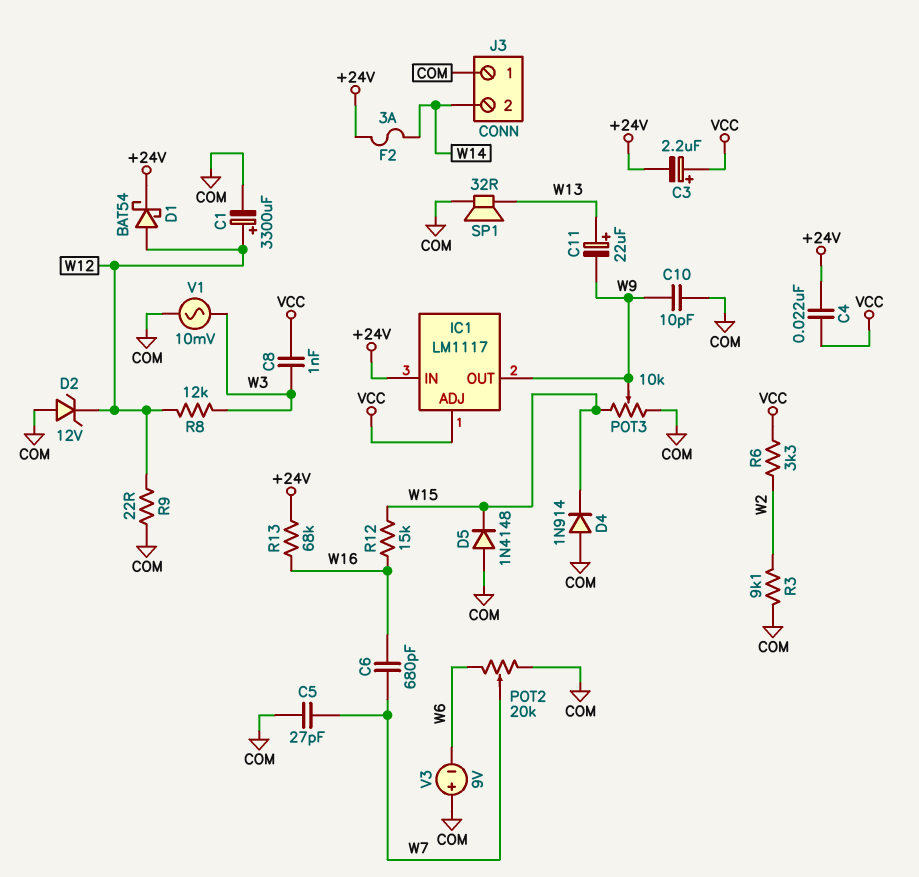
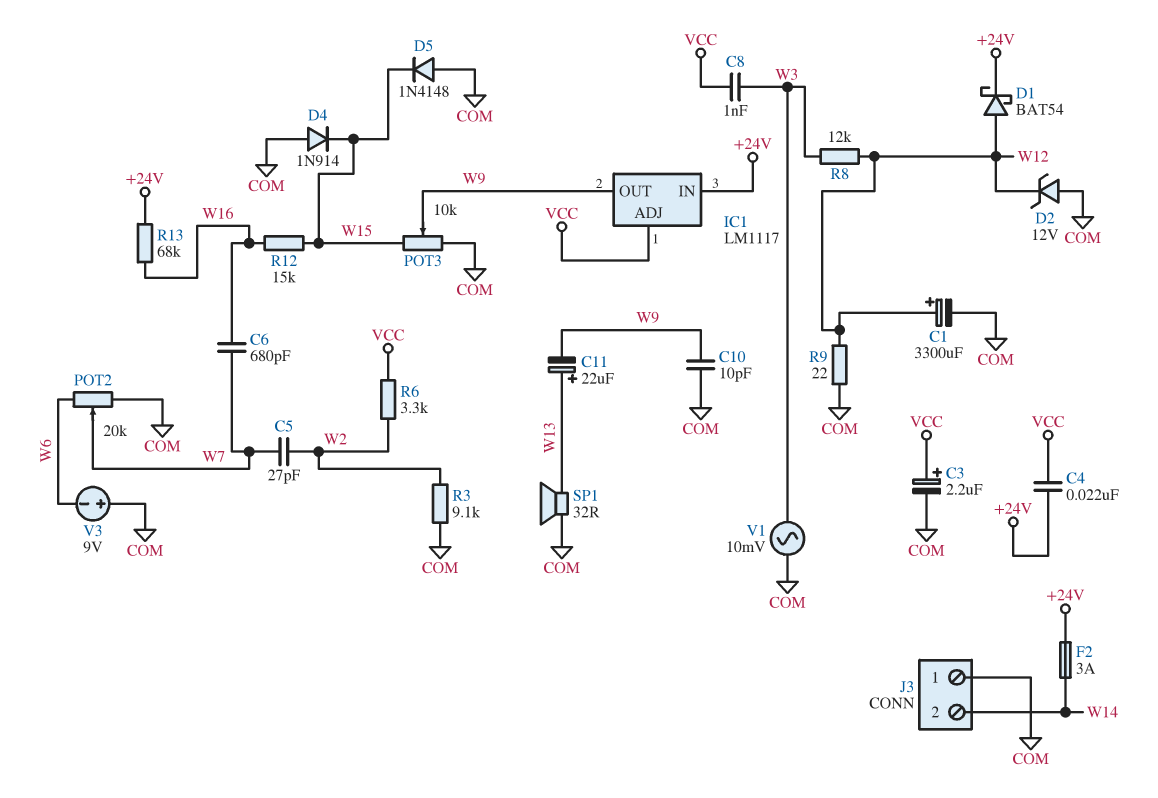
C3: 2.2uF (plus VCC, minus +24V) -> 2.2uF (plus VCC, minus COM)
C5: 27pF (COM, W7) -> 27pF (W2, W7)

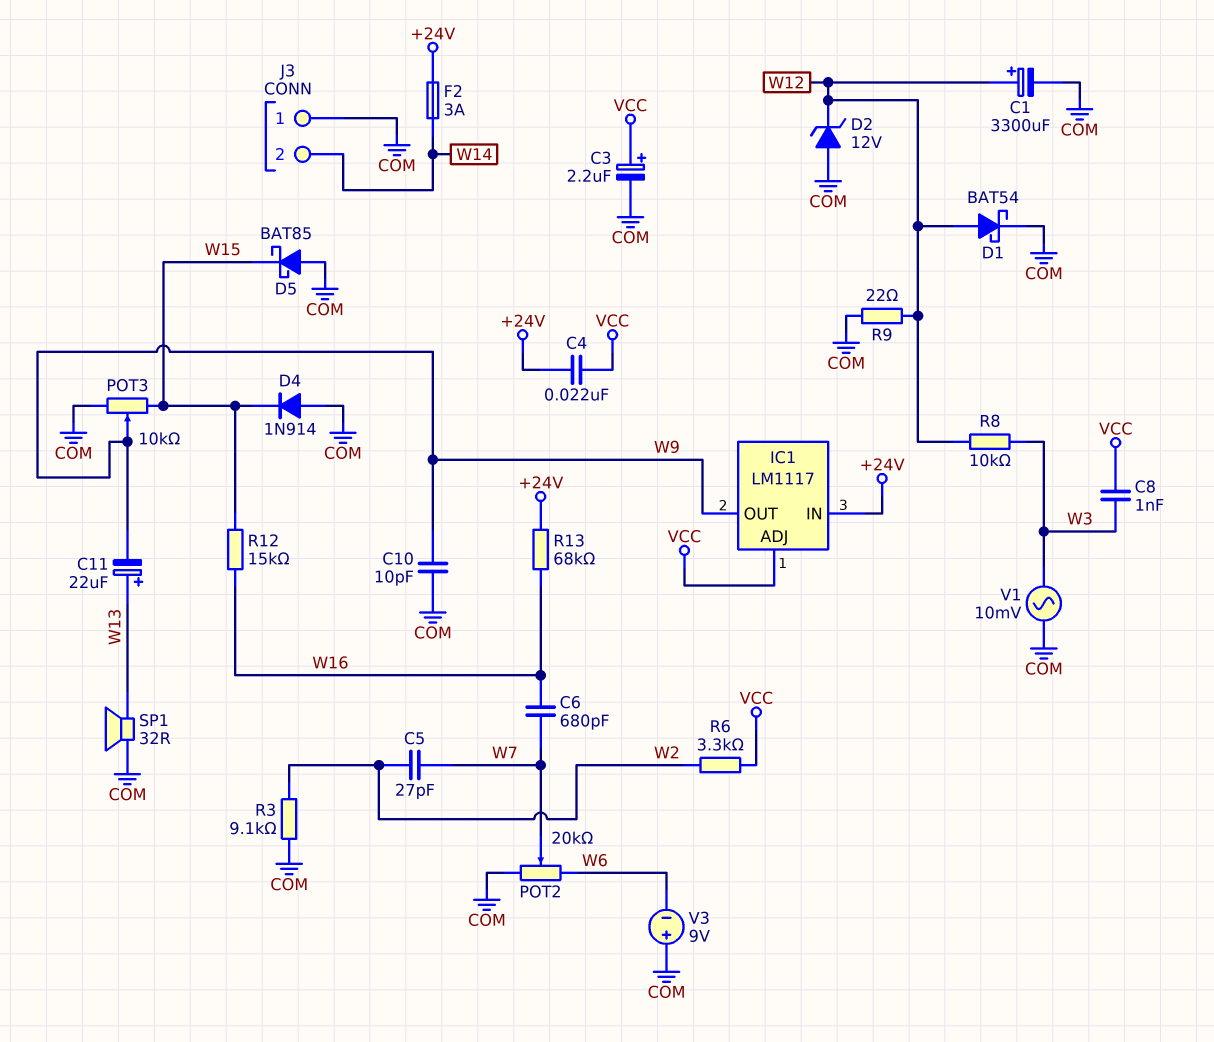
D1: schottky BAT54 (A W12, K +24V) -> schottky BAT54 (A W12, K COM)
D5: diode 1N4148 (A COM, K W15) -> schottky BAT85 (A COM, K W15)
R8: 12k (W3, W12) -> 10k (W3, W12)

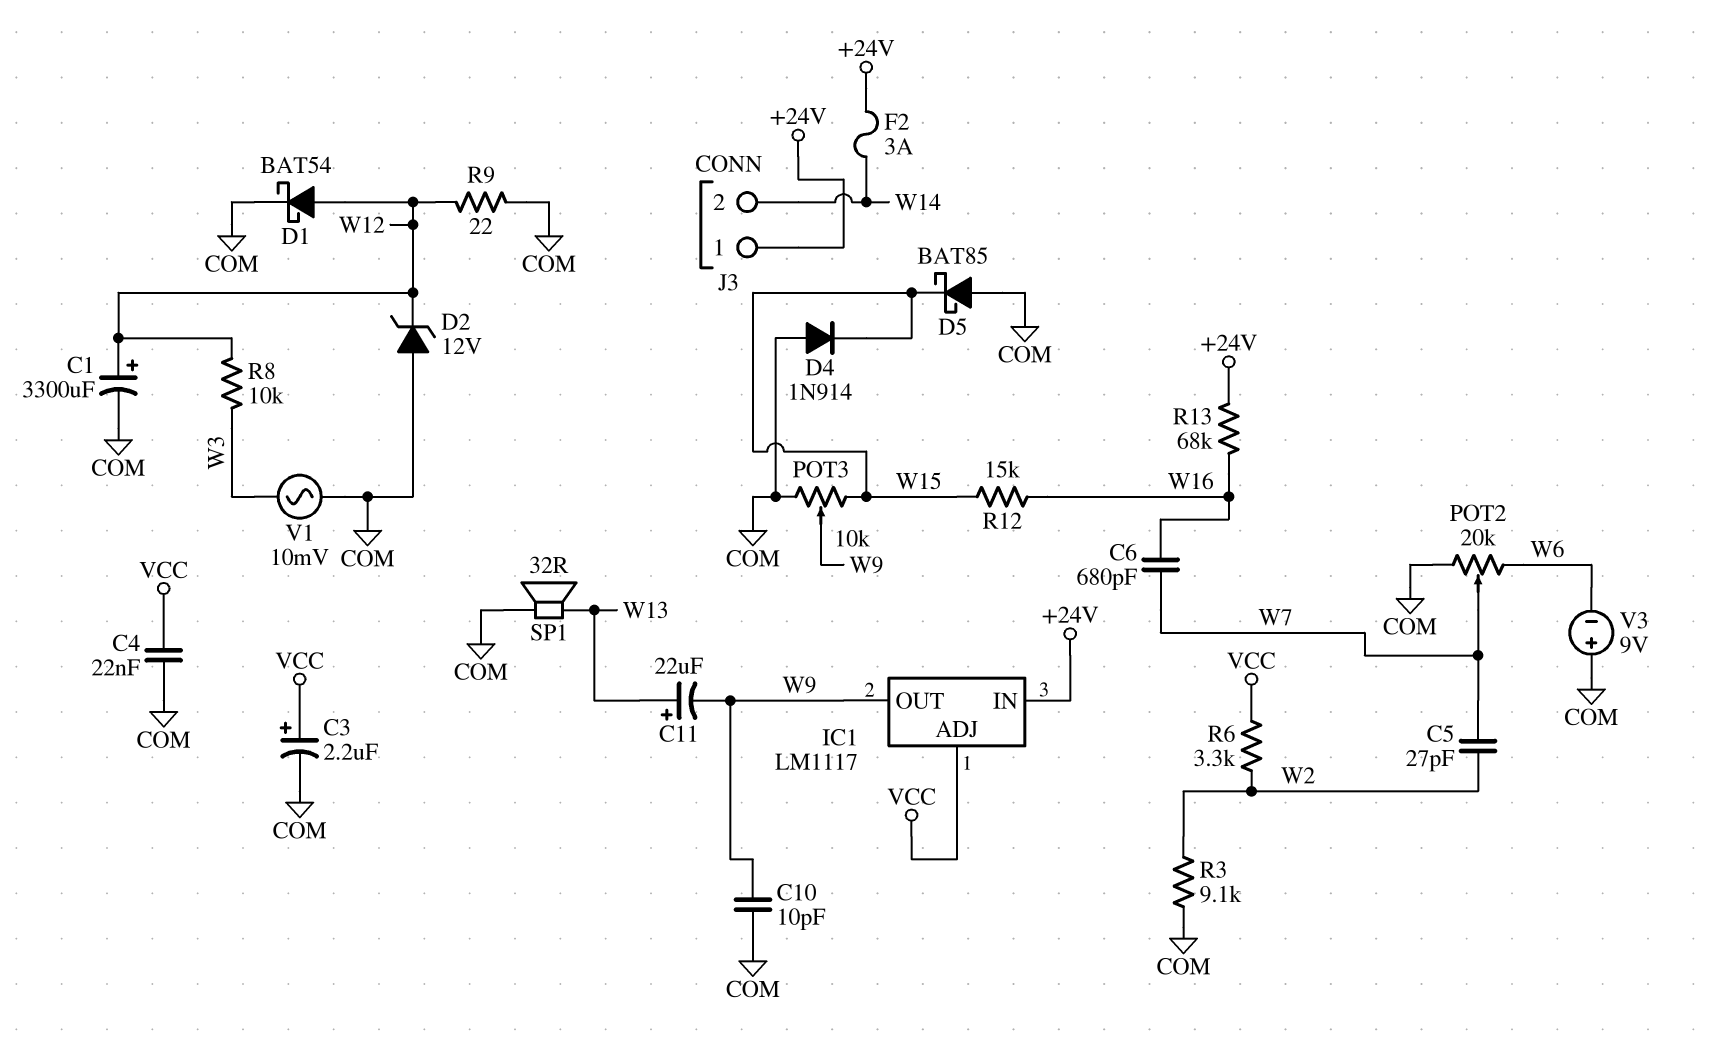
C4: 22nF (+24V, VCC) -> 22nF (COM, VCC)
C8: 1nF (VCC, W3) -> none
J3 pin 1: COM -> +24V

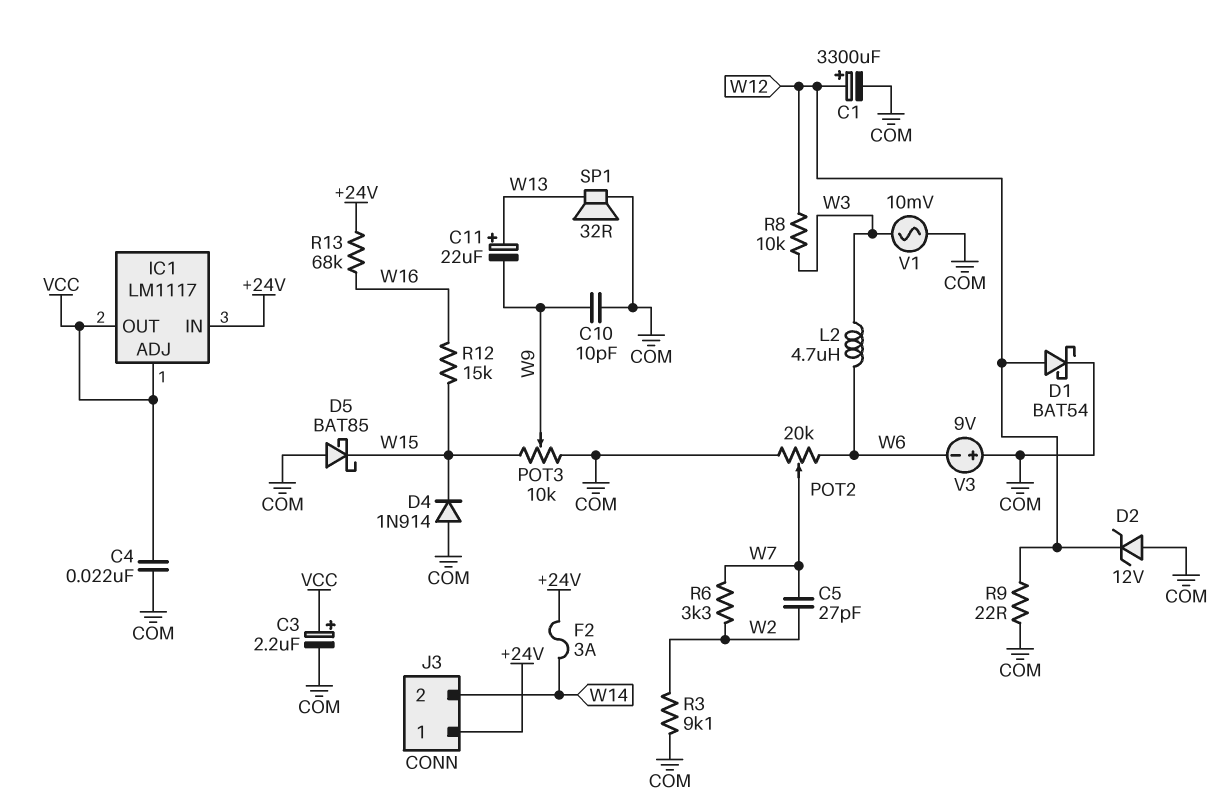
C6: 680pF (W7, W16) -> none
IC1 pin OUT: W9 -> VCC
L2: none -> 4.7uH (W3, W6)
R6: 3.3k (VCC, W2) -> 3.3k (W2, W7)

